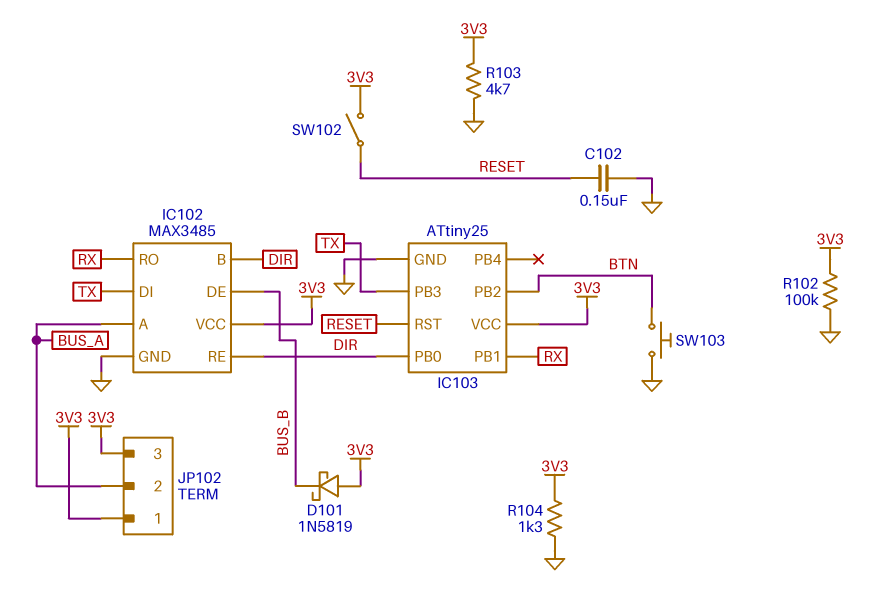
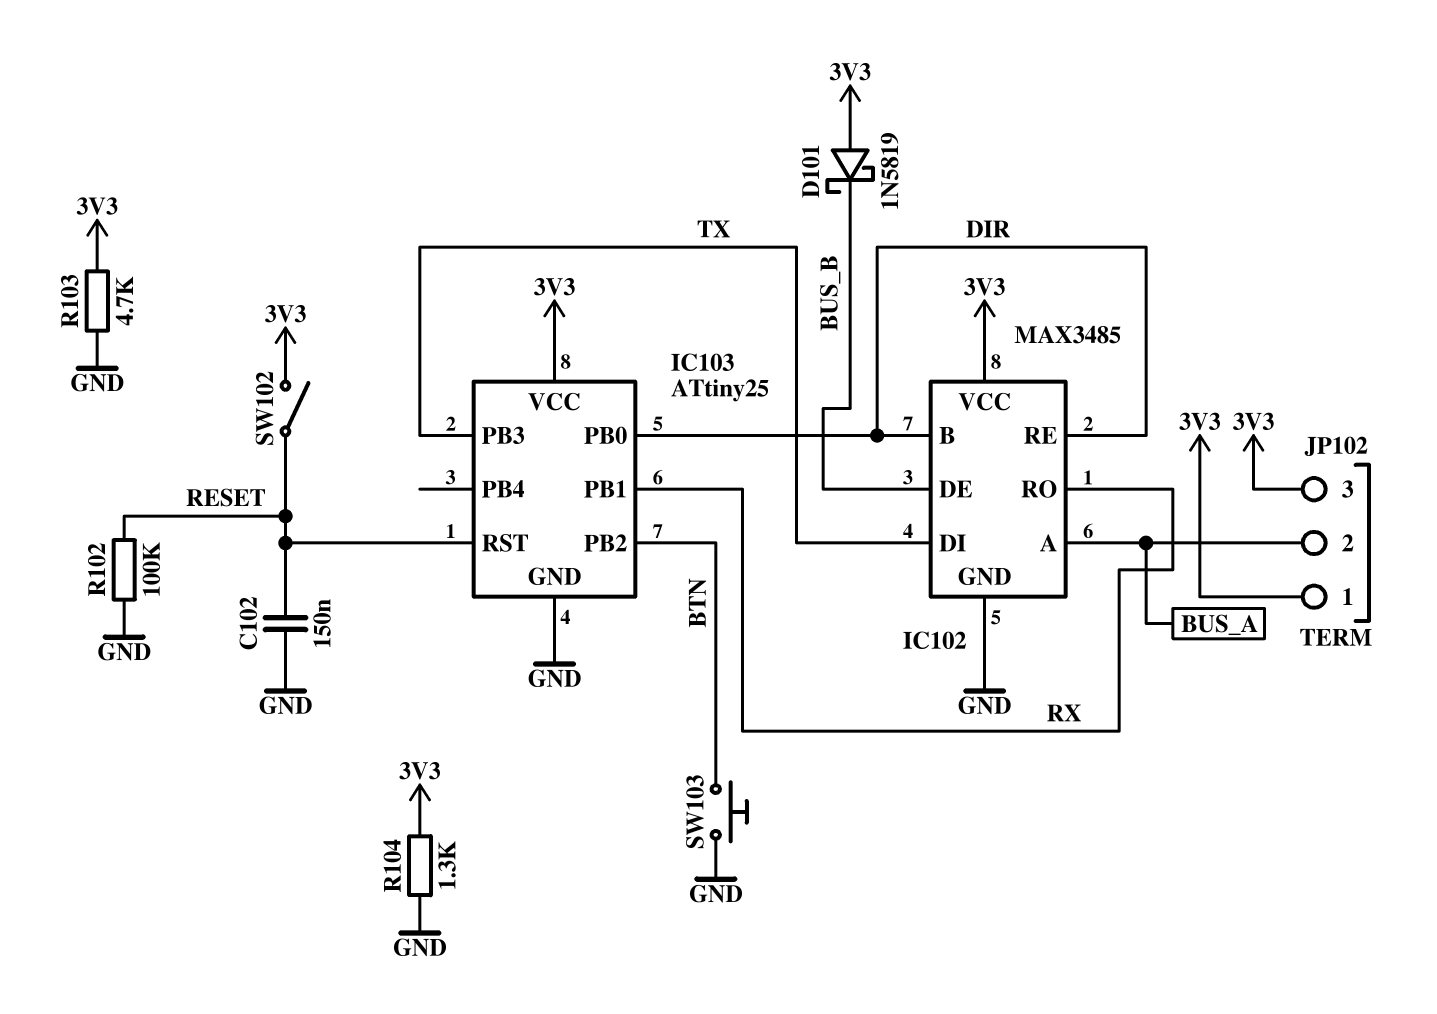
R102: 100k (3V3, GND) -> 100k (GND, RESET)

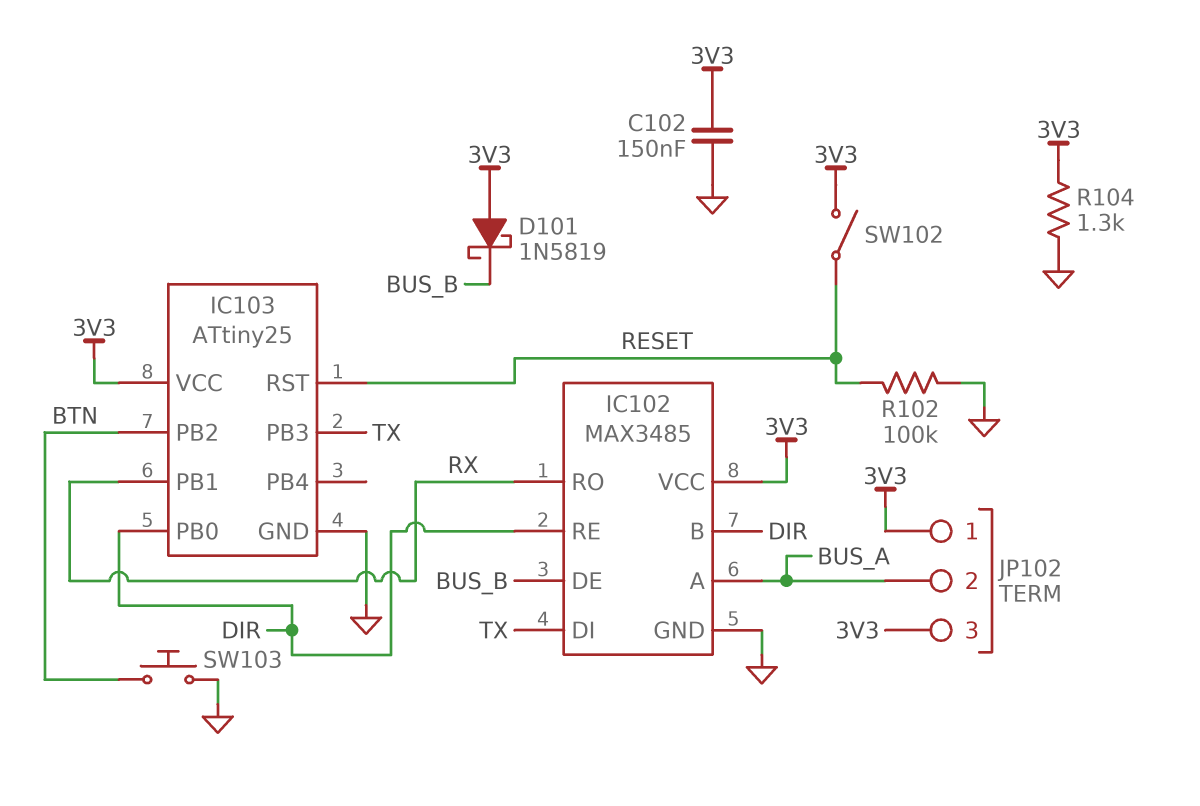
C102: 150nF (GND, RESET) -> 150nF (3V3, GND)
R103: 4.7k (3V3, GND) -> none

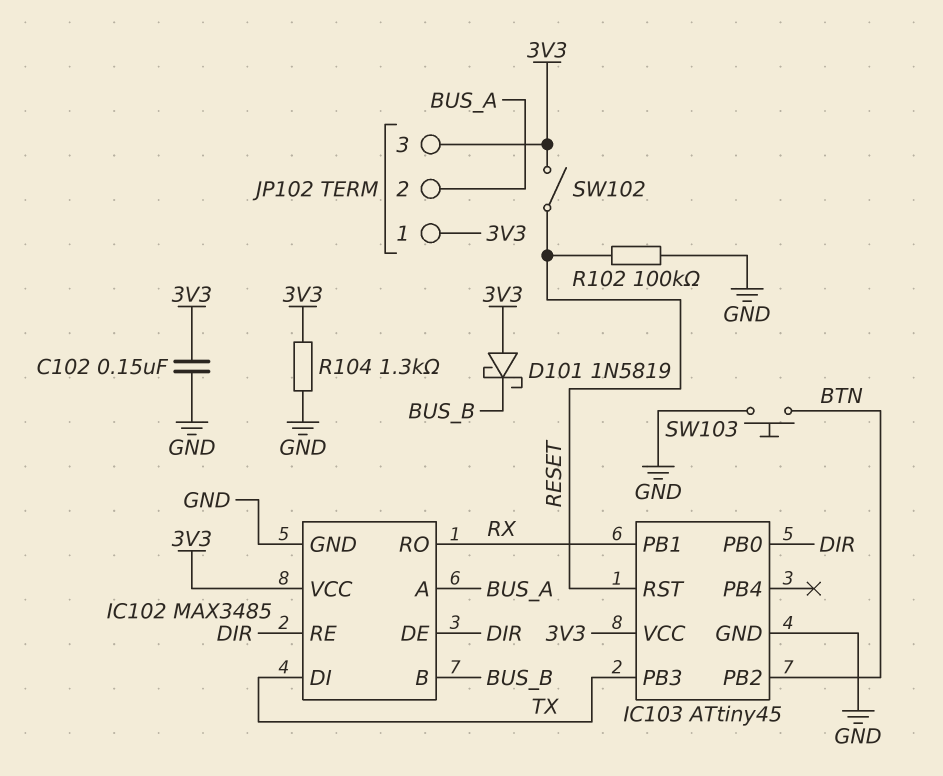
IC102 pin B: DIR -> BUS_B
IC102 pin DE: BUS_B -> DIR
IC103: ATtiny25 -> ATtiny45

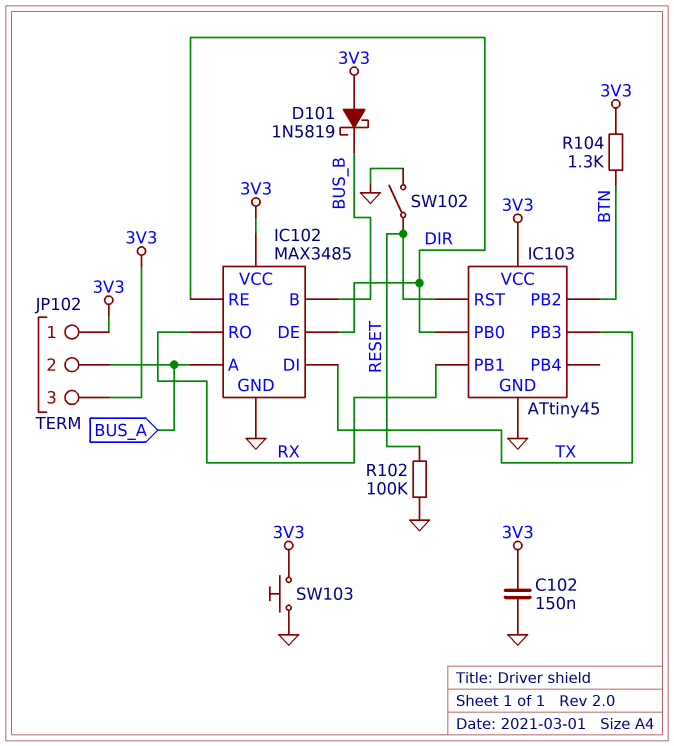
R104: 1.3k (3V3, GND) -> 1.3k (3V3, BTN)
SW102: switch (3V3, RESET) -> switch (GND, RESET)
SW103: button (BTN, GND) -> button (3V3, GND)

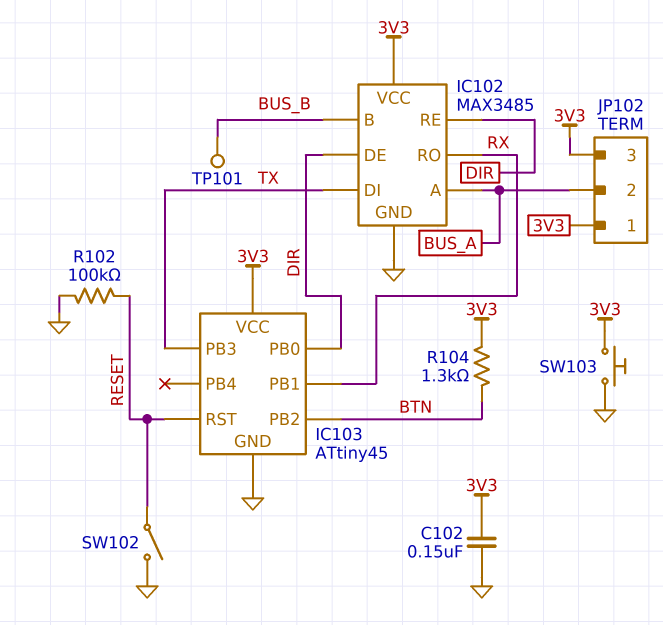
D101: schottky 1N5819 (A 3V3, K BUS_B) -> none
TP101: none -> test point (BUS_B)

